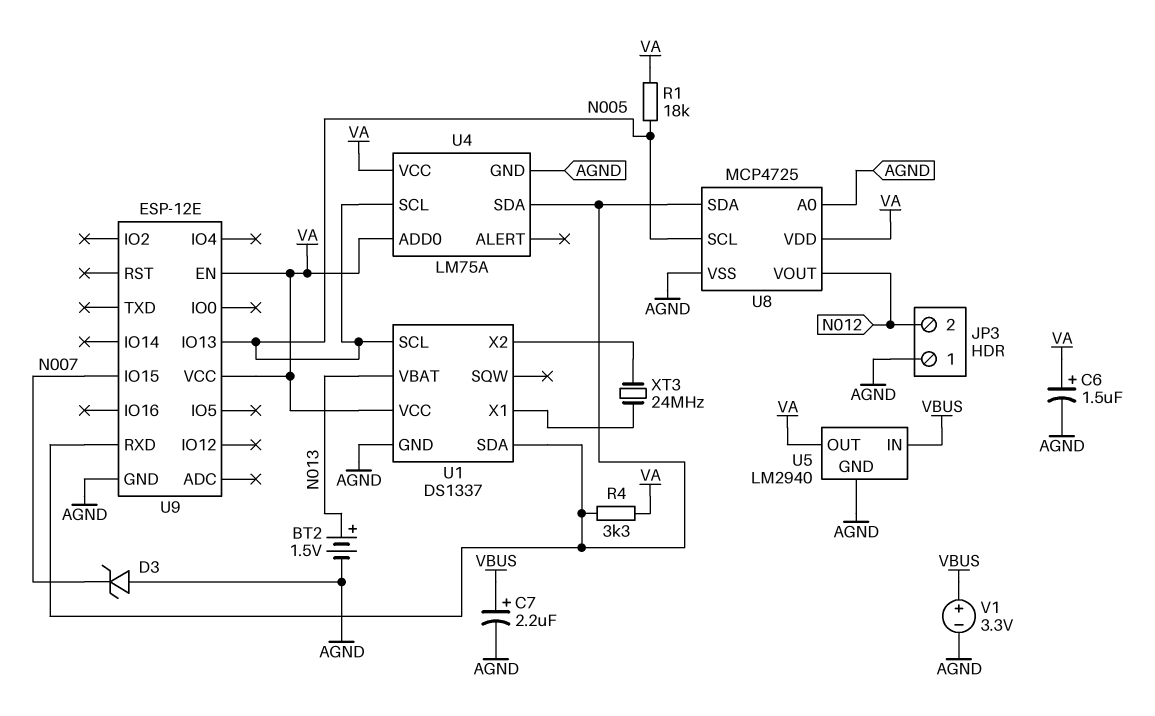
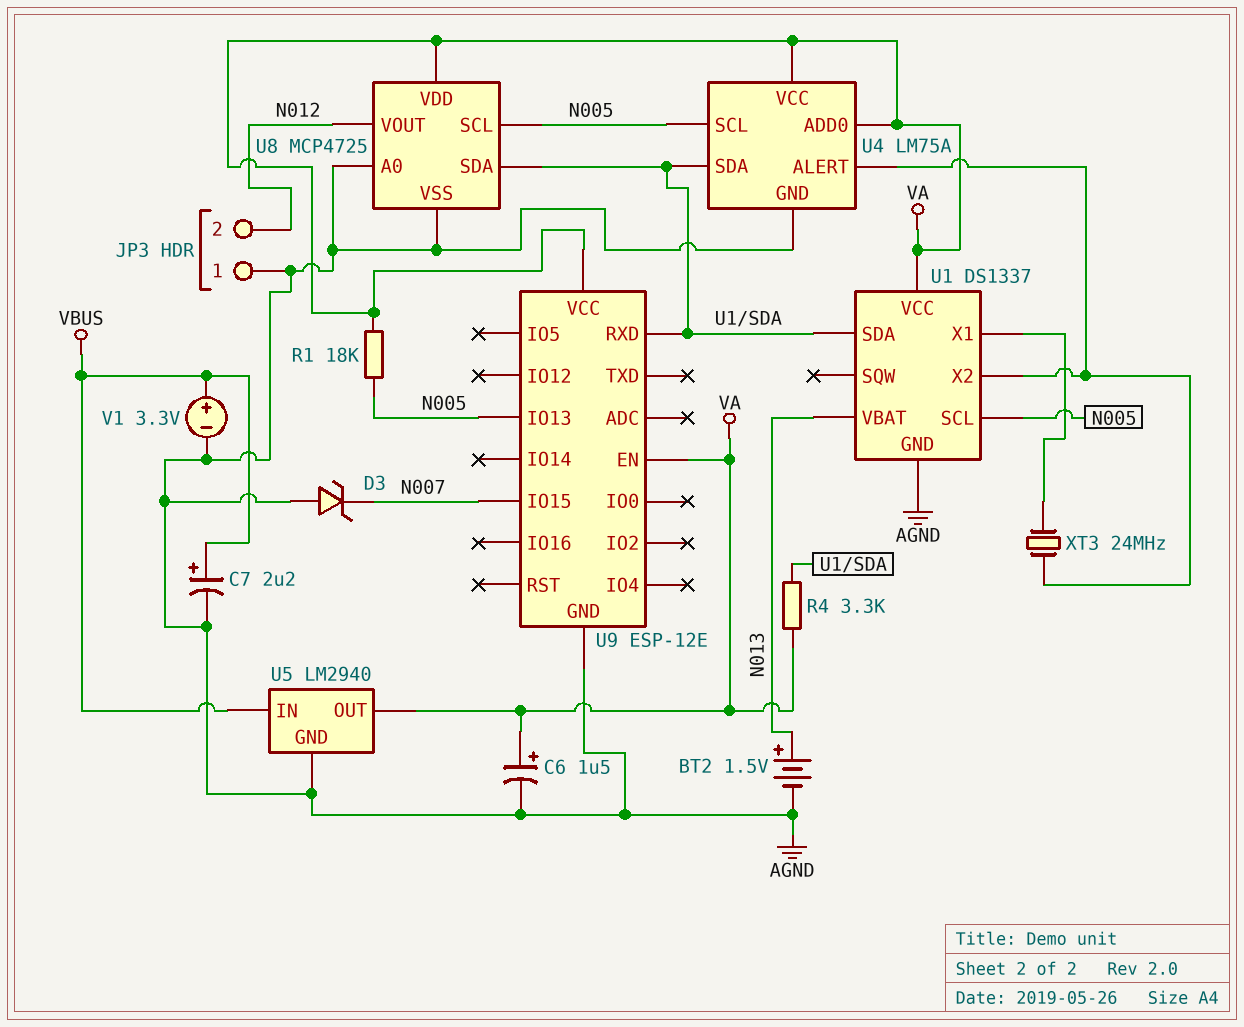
U4 pin ALERT: none -> U1/X2

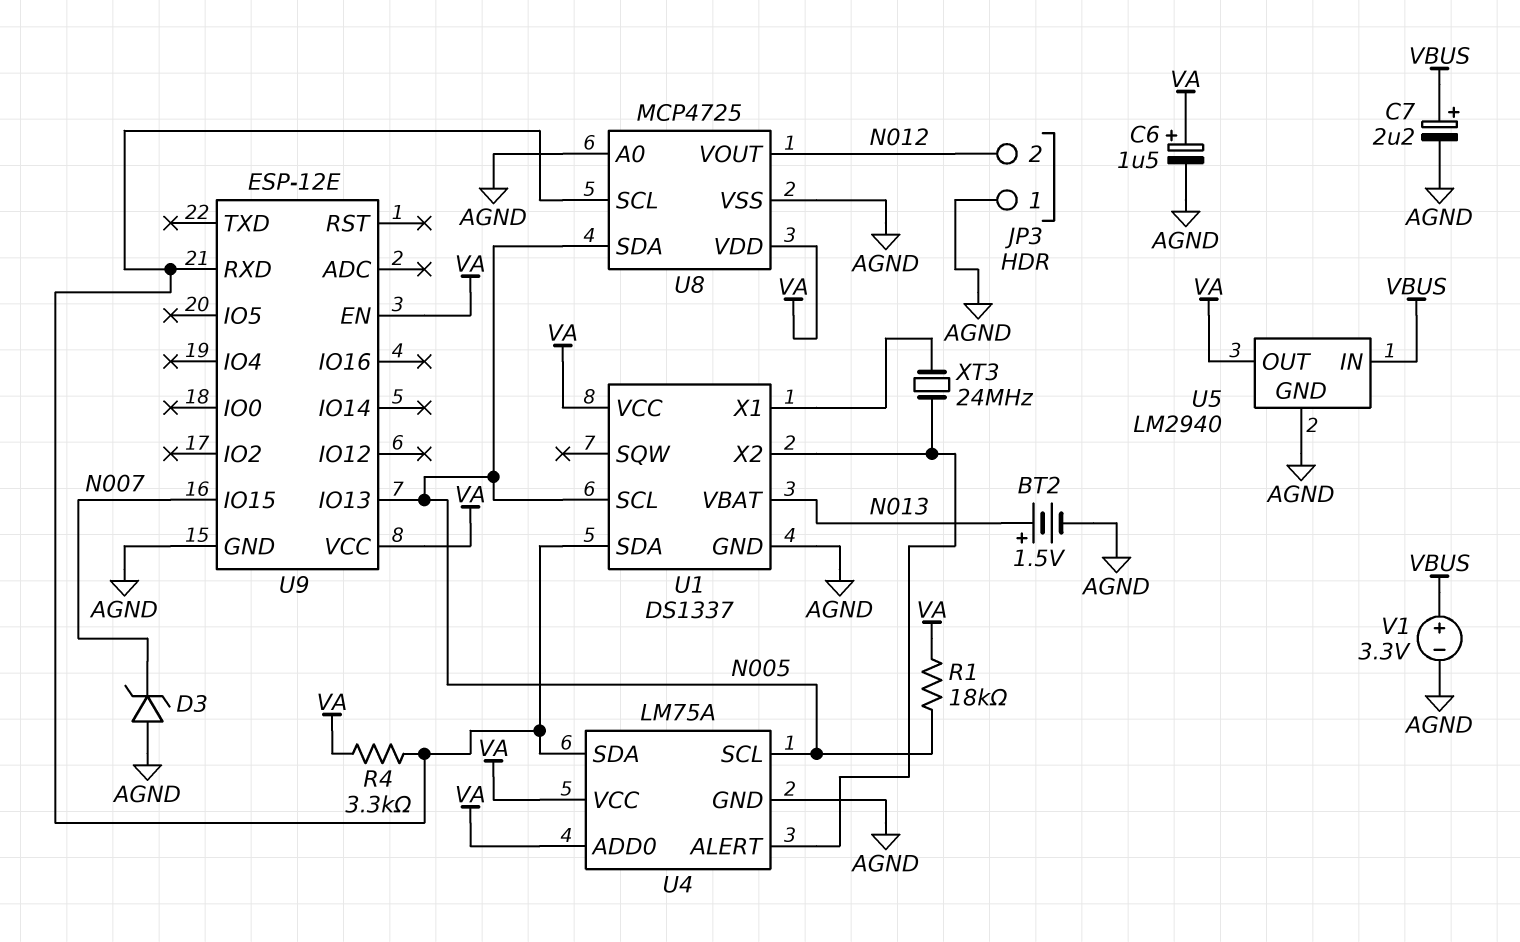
U8 pin SCL: N005 -> U1/SDA
U8 pin SDA: U1/SDA -> N005

